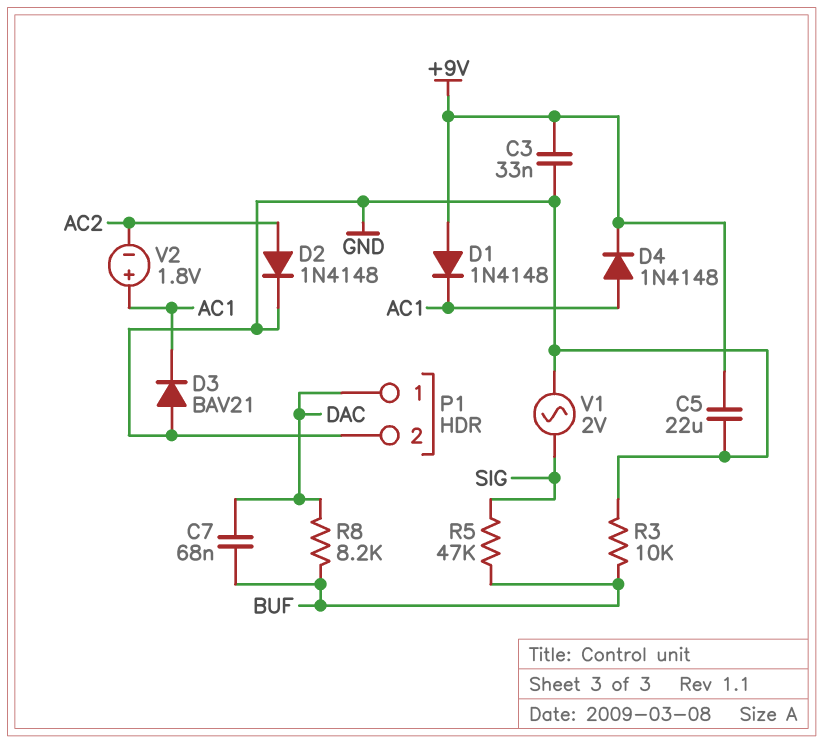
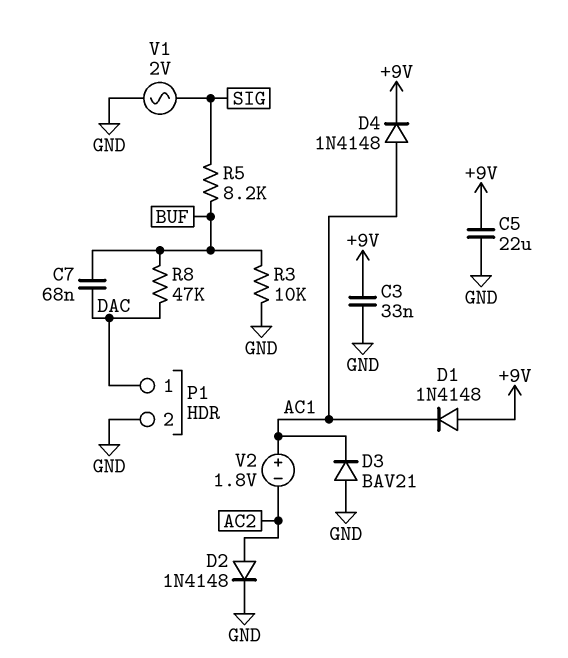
R5: 47k (BUF, SIG) -> 8.2k (BUF, SIG)
R8: 8.2k (BUF, DAC) -> 47k (BUF, DAC)

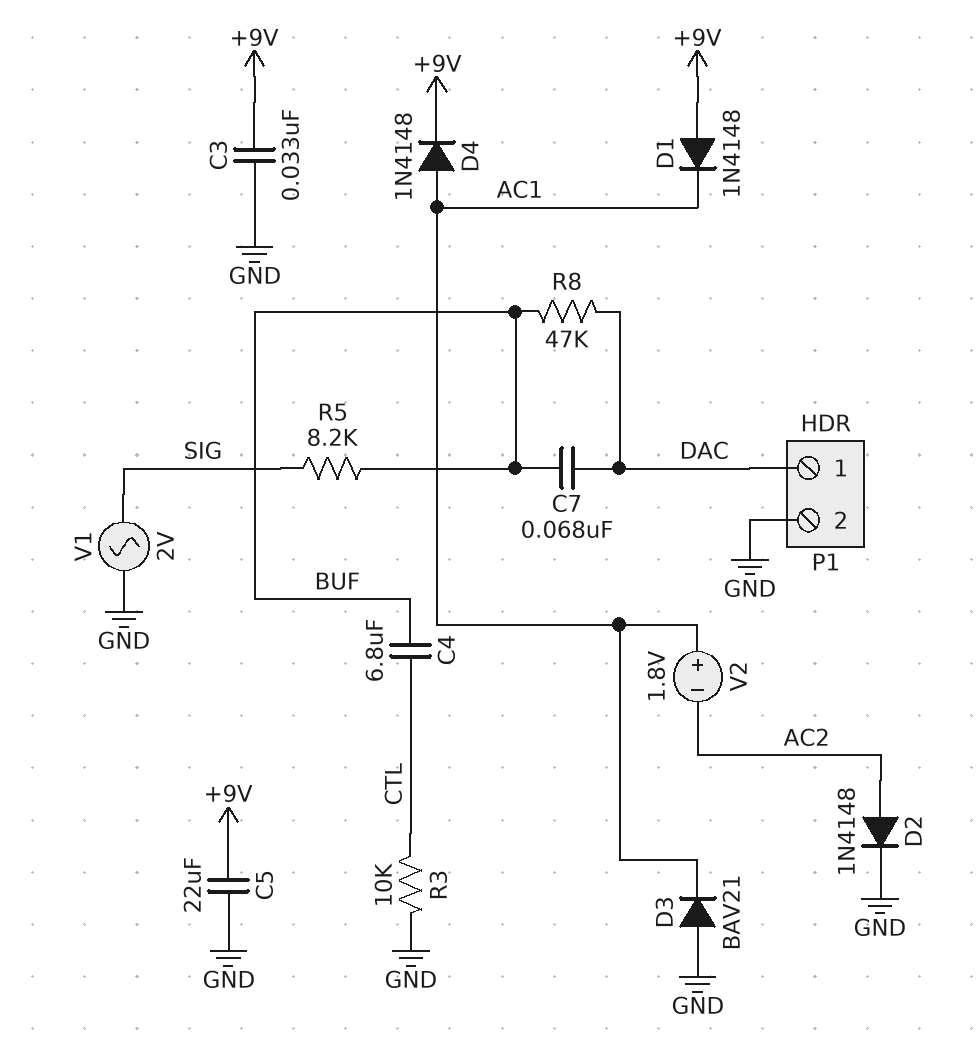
C4: none -> 6.8uF (BUF, CTL)
R3: 10k (BUF, GND) -> 10k (CTL, GND)

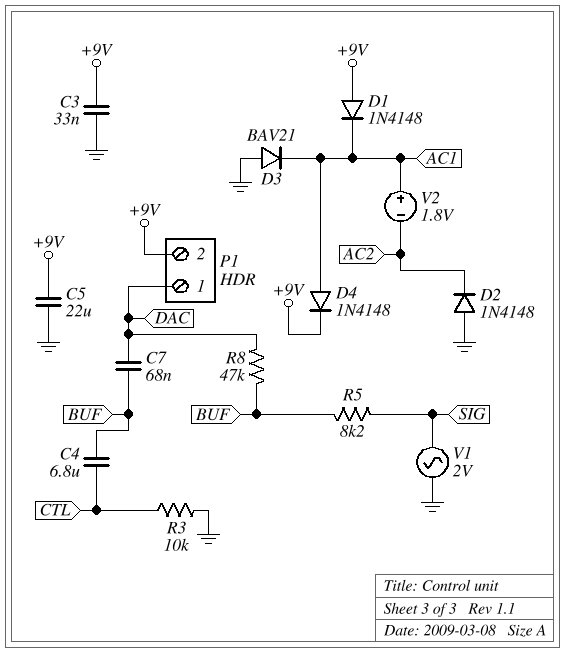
D2: diode 1N4148 (A AC2, K GND) -> diode 1N4148 (A GND, K AC2)
P1 pin 2: GND -> +9V

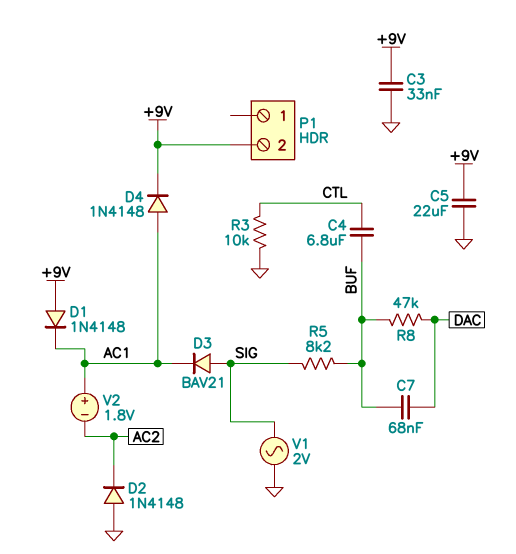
D3: diode BAV21 (A GND, K AC1) -> diode BAV21 (A SIG, K AC1)
P1 pin 1: DAC -> none

